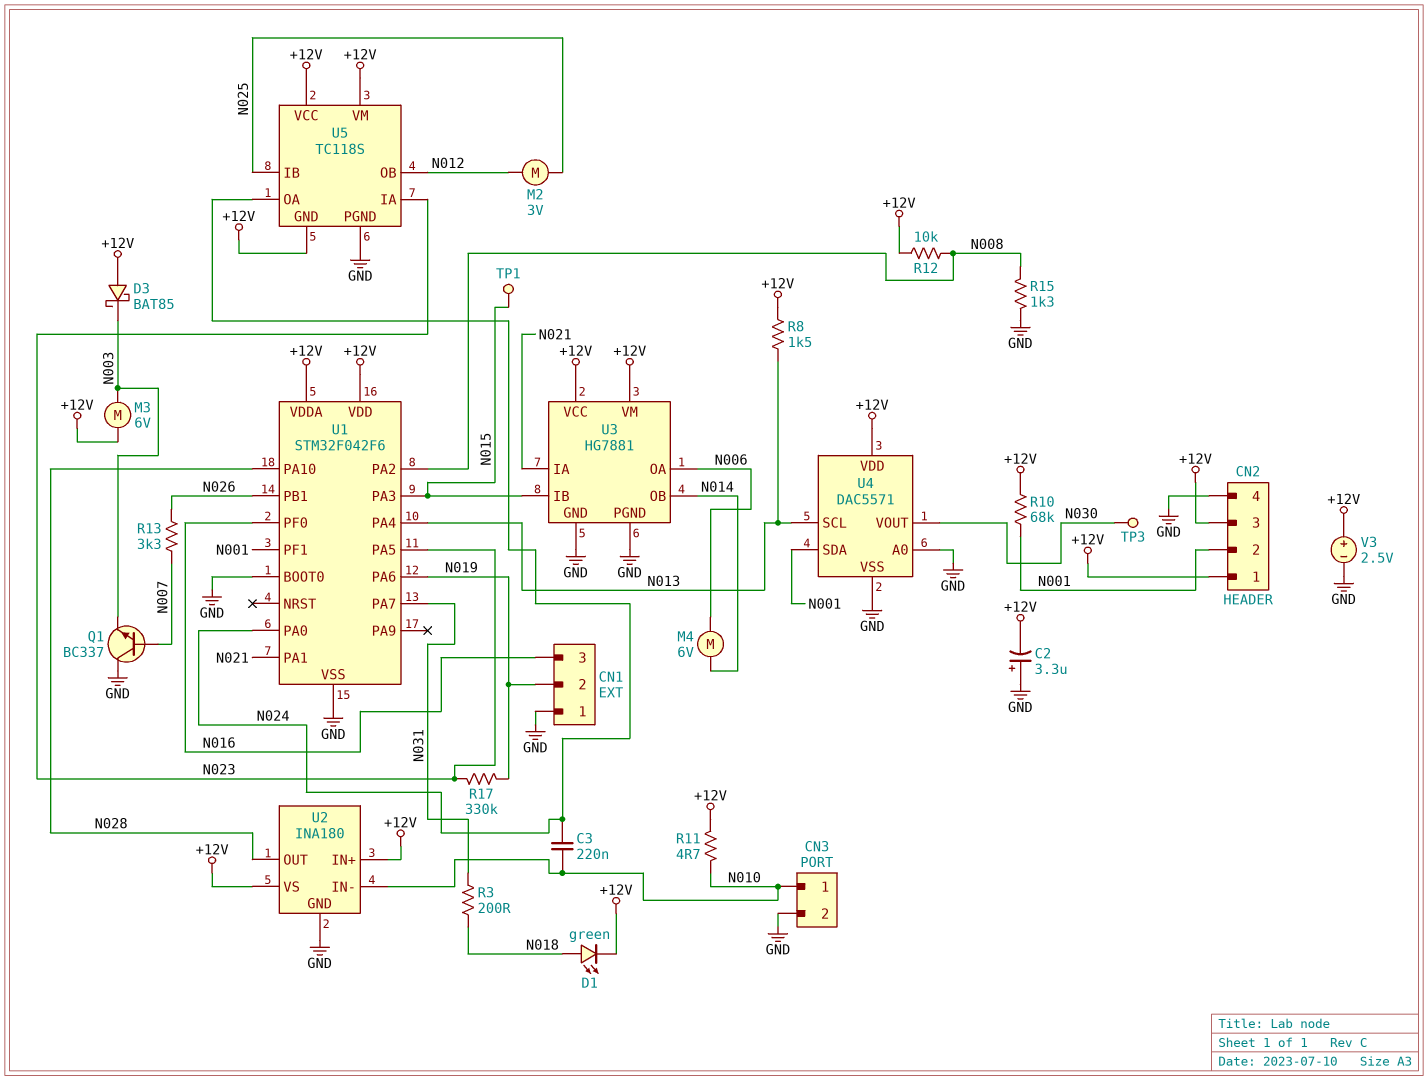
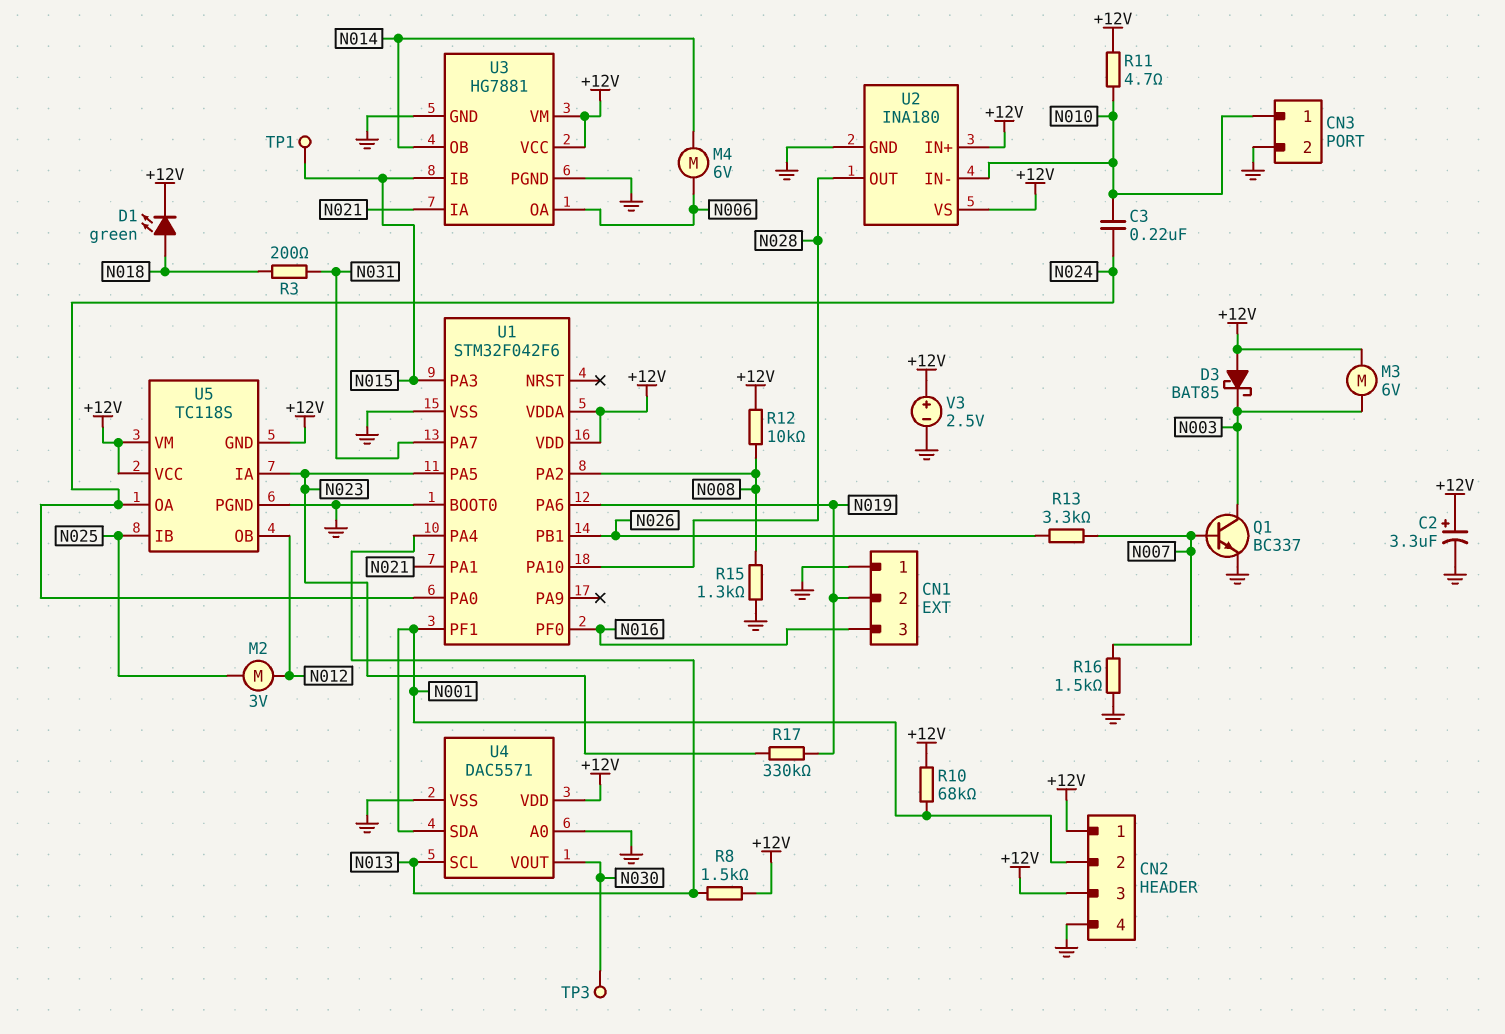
C2: 3.3uF (plus GND, minus +12V) -> 3.3uF (plus +12V, minus GND)
Q1: NPN BC337 (B N007, C GND, E N003) -> NPN BC337 (B N007, C N003, E GND)
R16: none -> 1.5k (GND, N007)

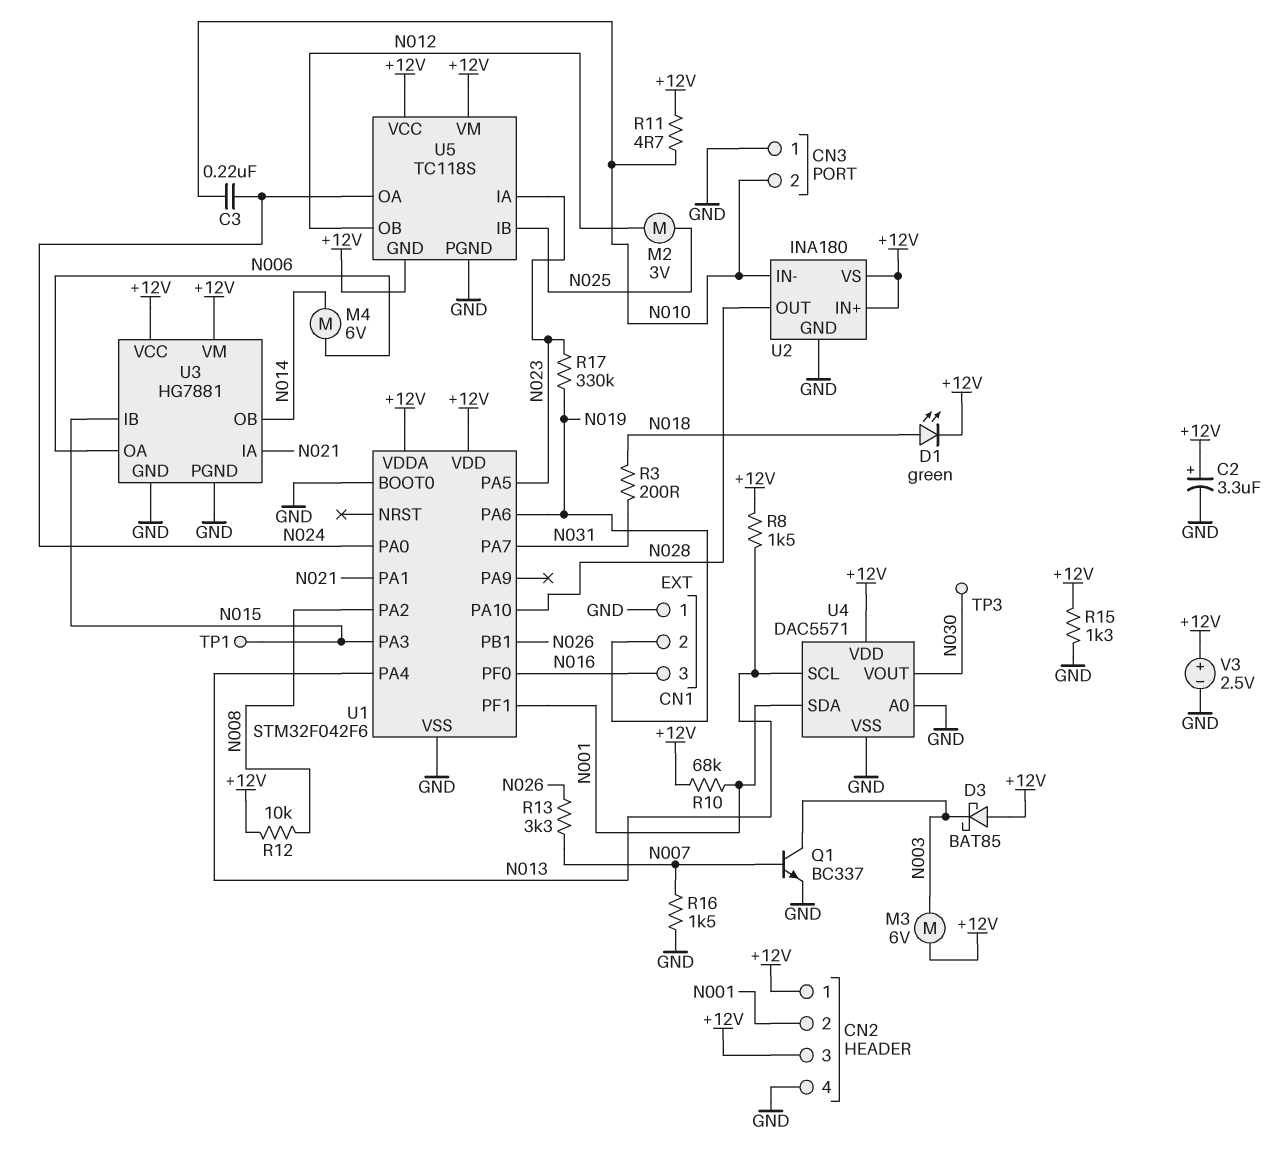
CN3 pin 1: N010 -> GND
CN3 pin 2: GND -> N010
R15: 1.3k (GND, N008) -> 1.3k (+12V, GND)

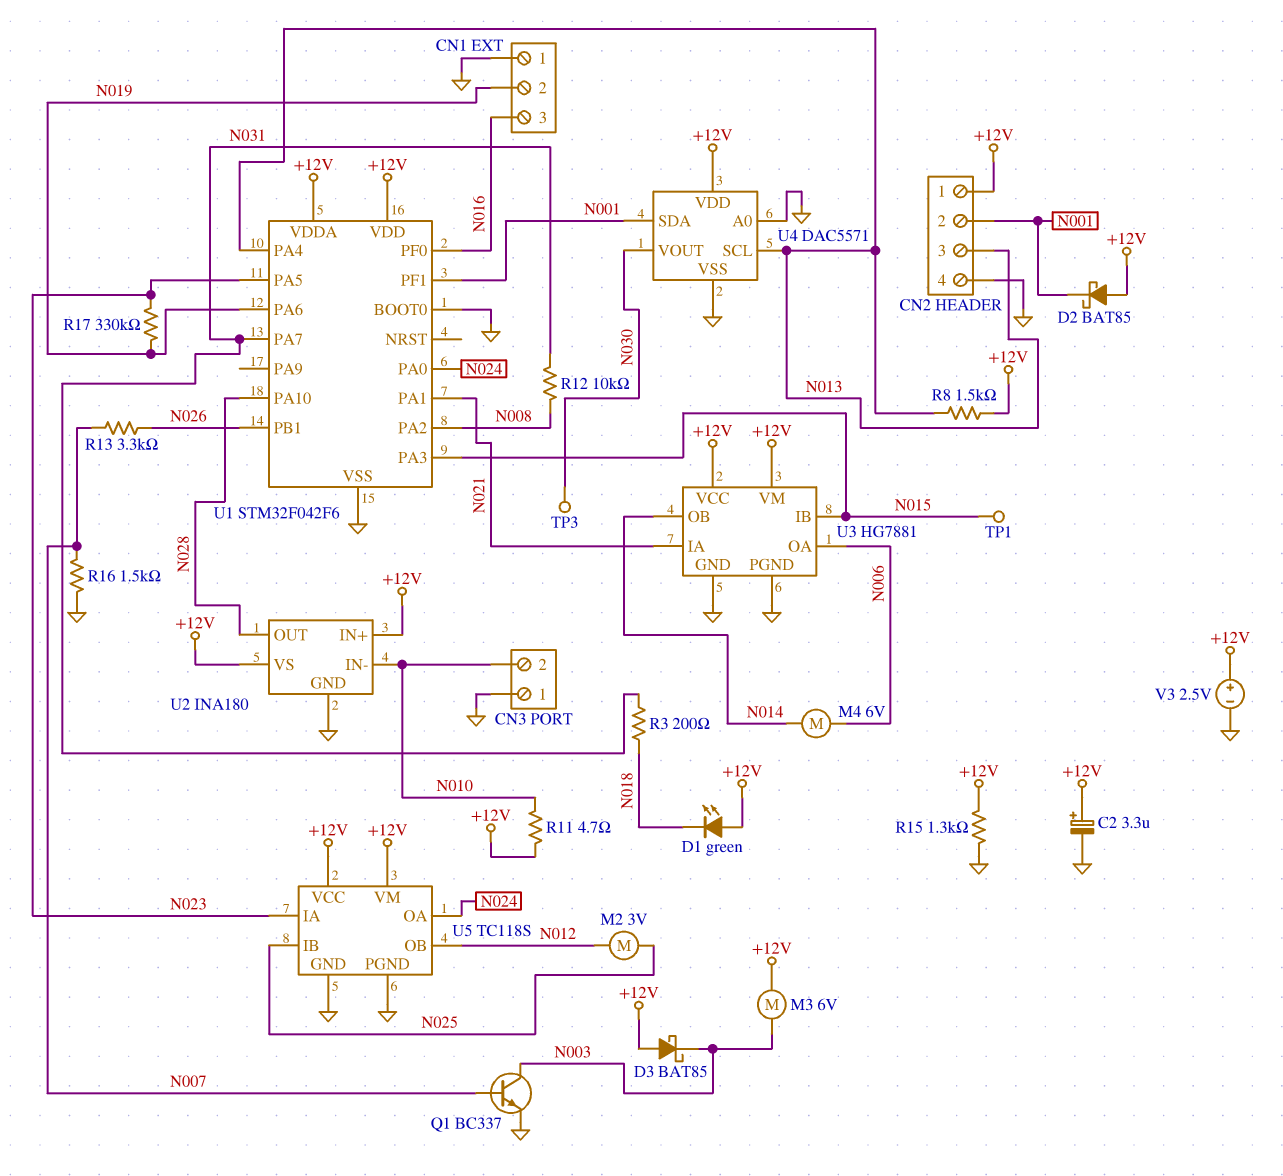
C3: 220nF (N010, N024) -> none
CN2 pin 3: +12V -> N013
D1: LED green (A N018, K +12V) -> LED green (A +12V, K N018)
D2: none -> schottky BAT85 (A +12V, K N001)
R10: 68k (+12V, N001) -> none
R12: 10k (+12V, N008) -> 10k (N008, N031)
U5 pin GND: +12V -> GND

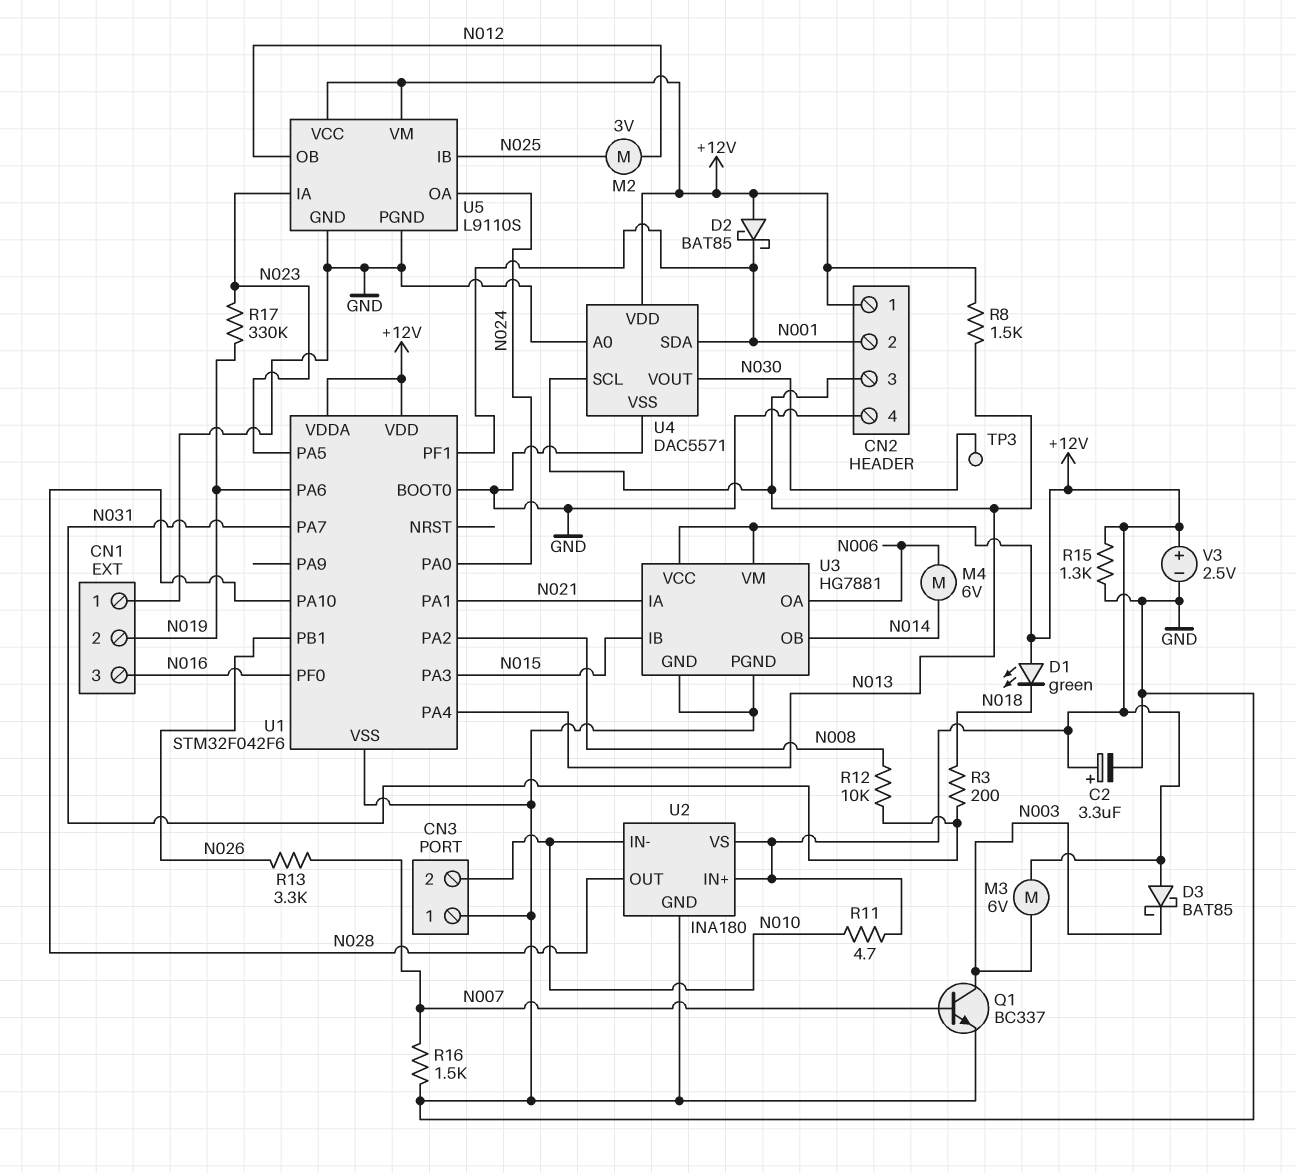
TP1: test point (N015) -> none
U5: TC118S -> L9110S

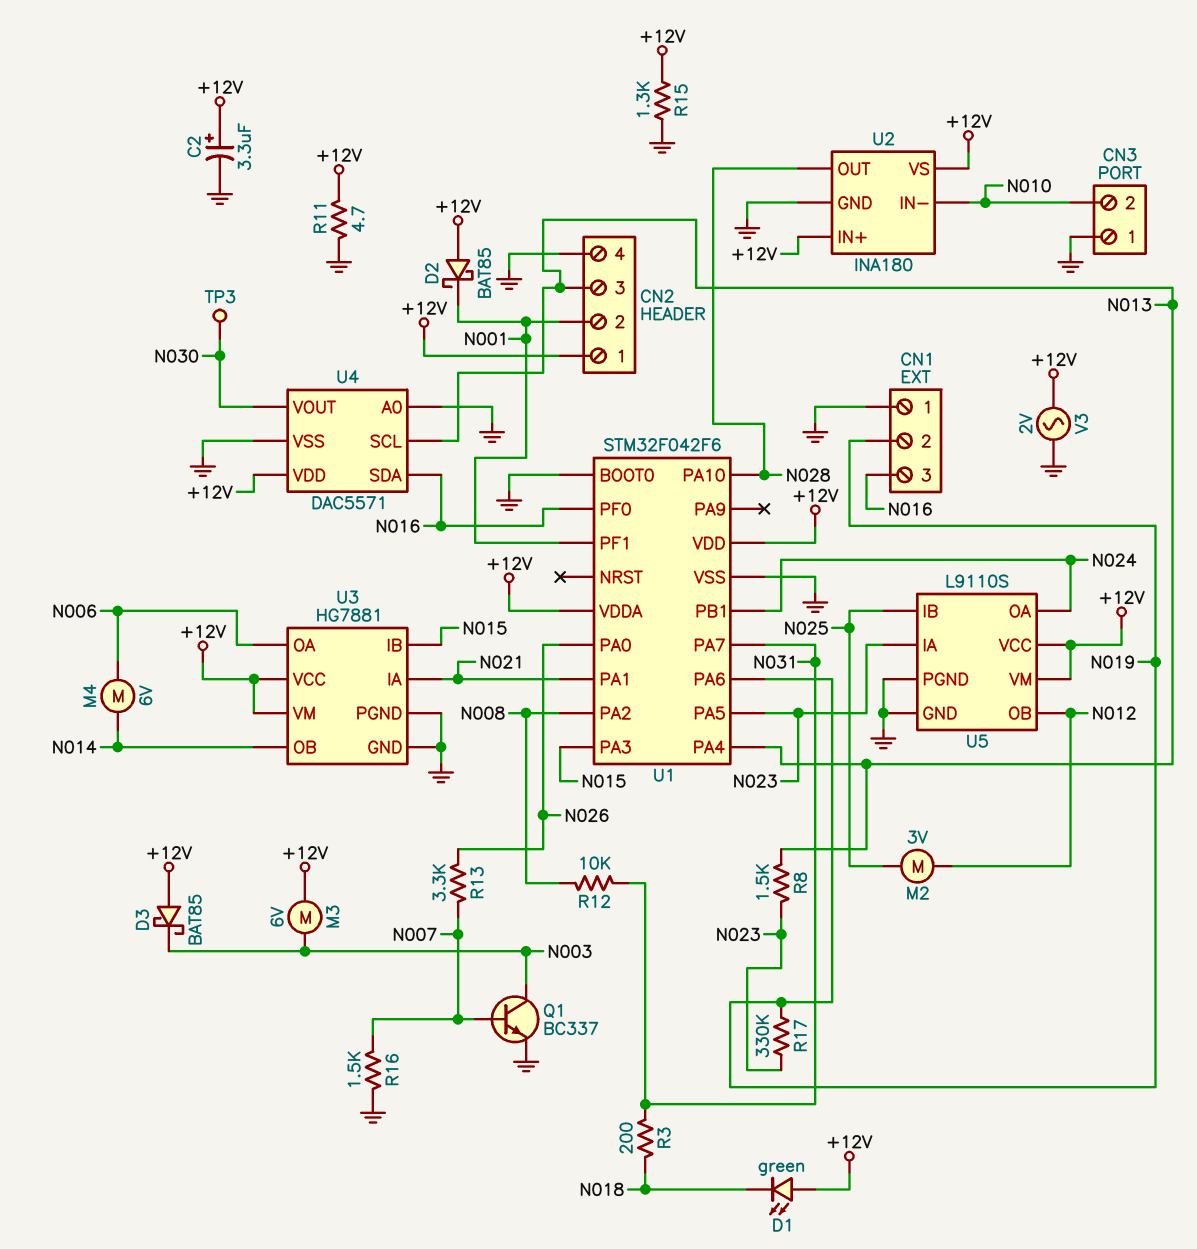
R8: 1.5k (+12V, N013) -> 1.5k (N013, N023)
R11: 4.7 (+12V, N010) -> 4.7 (+12V, GND)
U1 pin PA0: N024 -> N026
U1 pin PB1: N026 -> N024
U4 pin SDA: N001 -> N016
V3: 2.5V (plus +12V, minus GND) -> AC 2V (+12V, GND)

